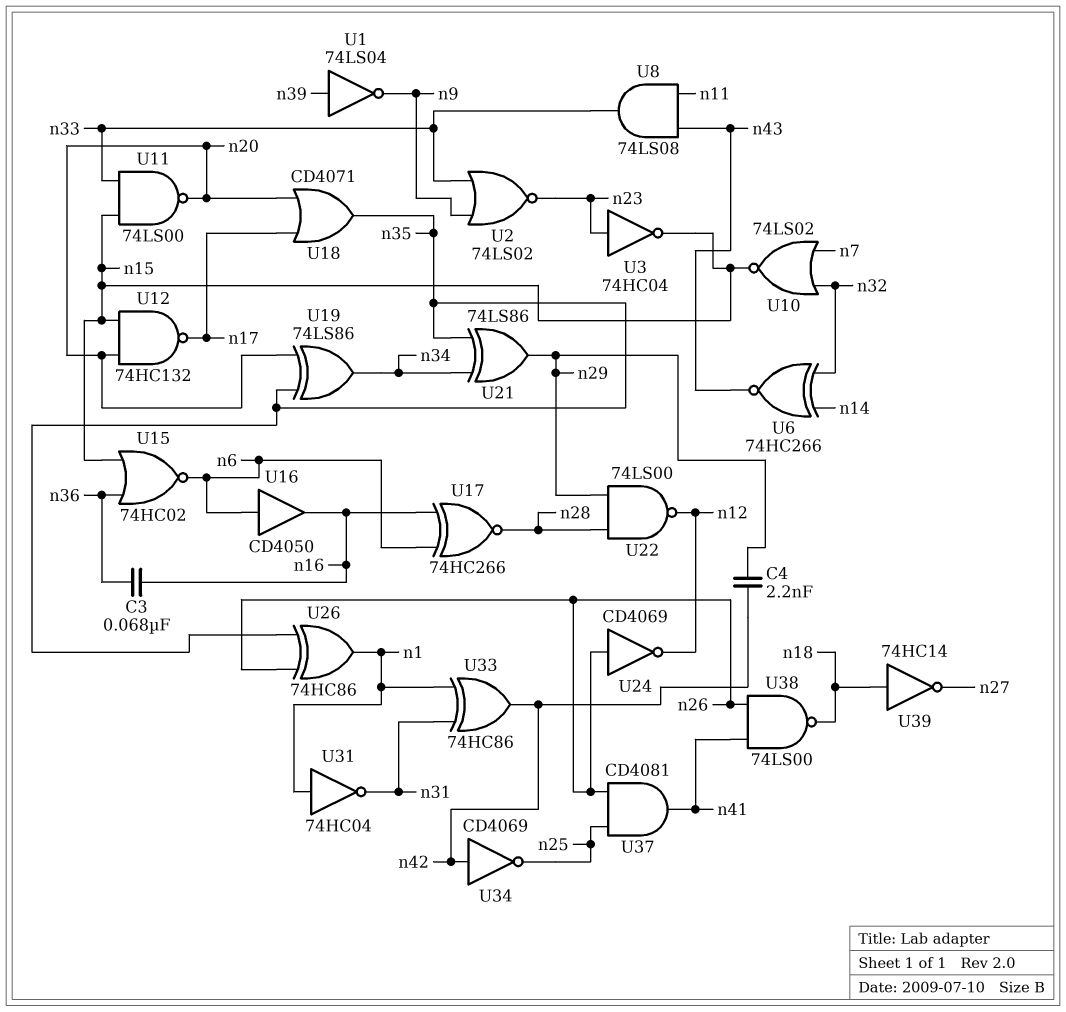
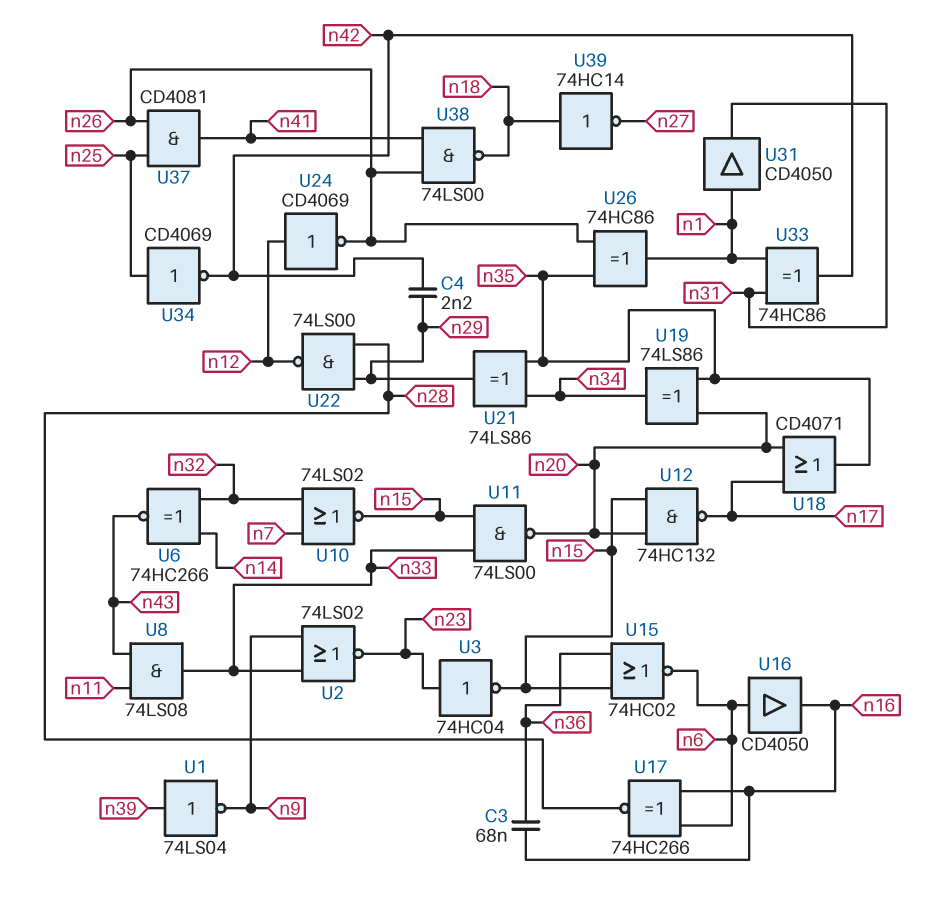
U24: NOT CD4069 (in n26, out n12) -> NOT CD4069 (in n12, out n26)
U31: NOT 74HC04 (in n1, out n31) -> buffer CD4050 (in n1, out n31)
U34: NOT CD4069 (in n42, out n25) -> NOT CD4069 (in n25, out n42)

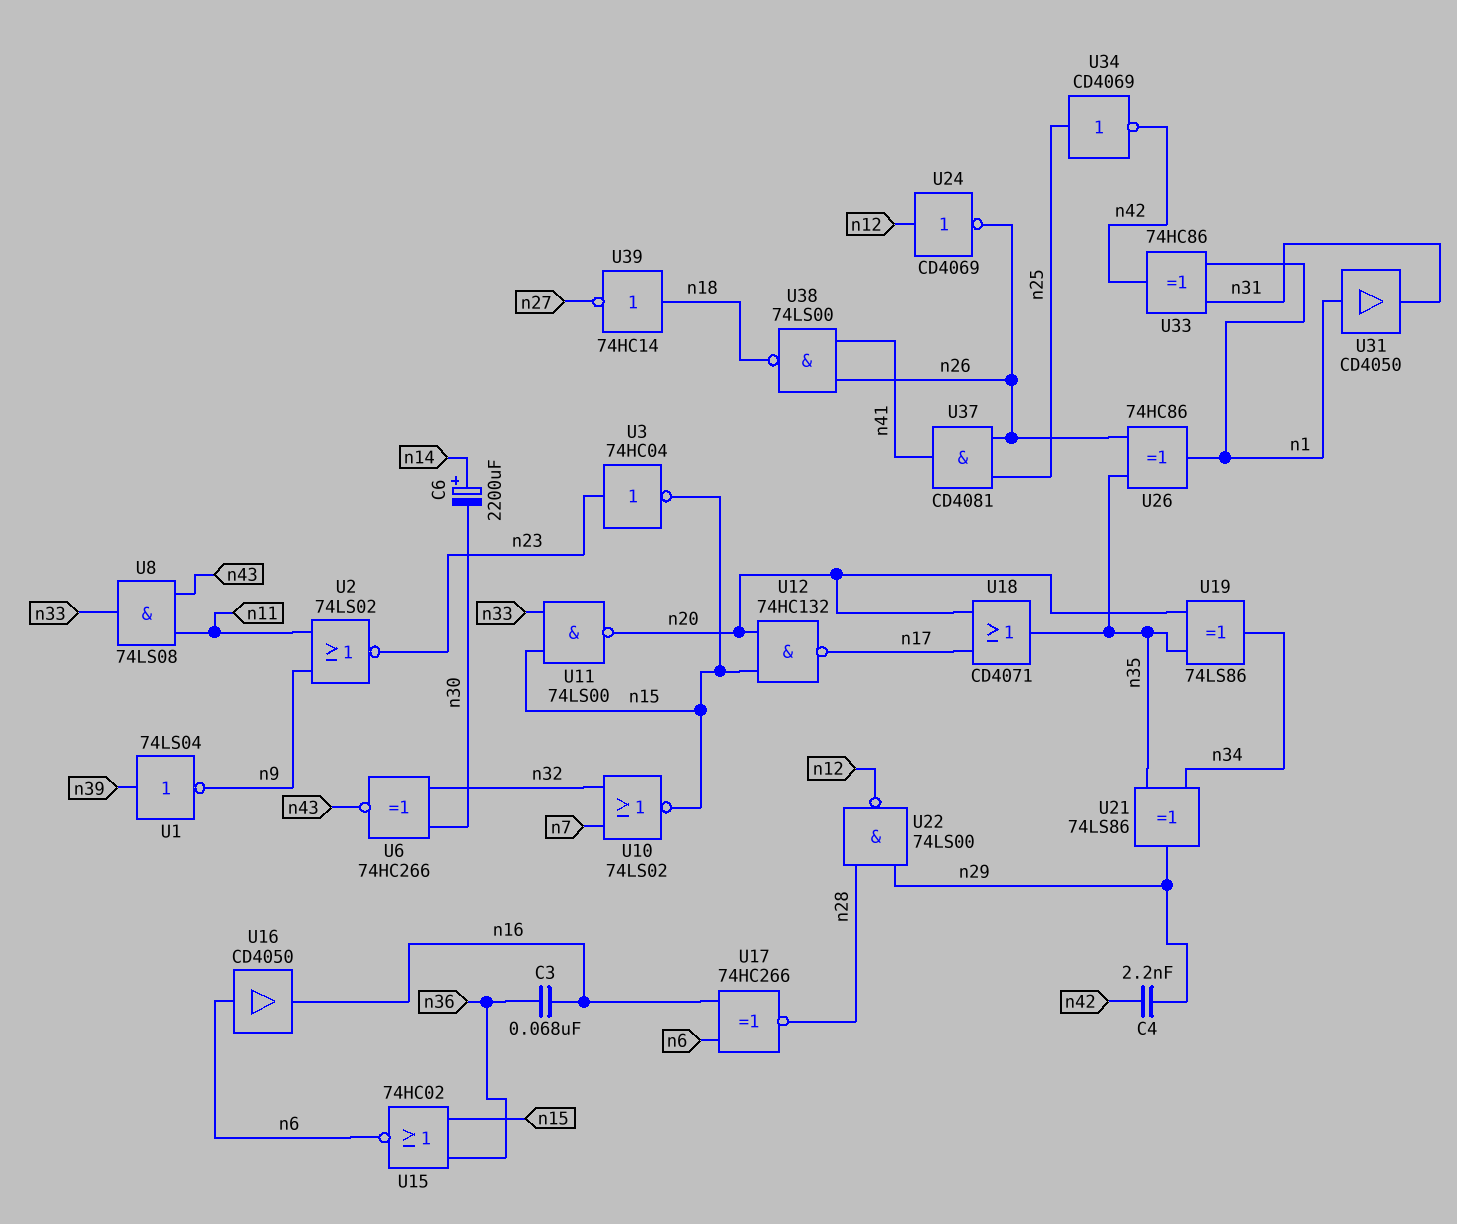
C6: none -> 2200uF (plus n14, minus n30)
U2: NOR 74LS02 (in n9, in n33, out n23) -> NOR 74LS02 (in n9, in n11, out n23)
U6: XNOR 74HC266 (in n14, in n32, out n43) -> XNOR 74HC266 (in n30, in n32, out n43)

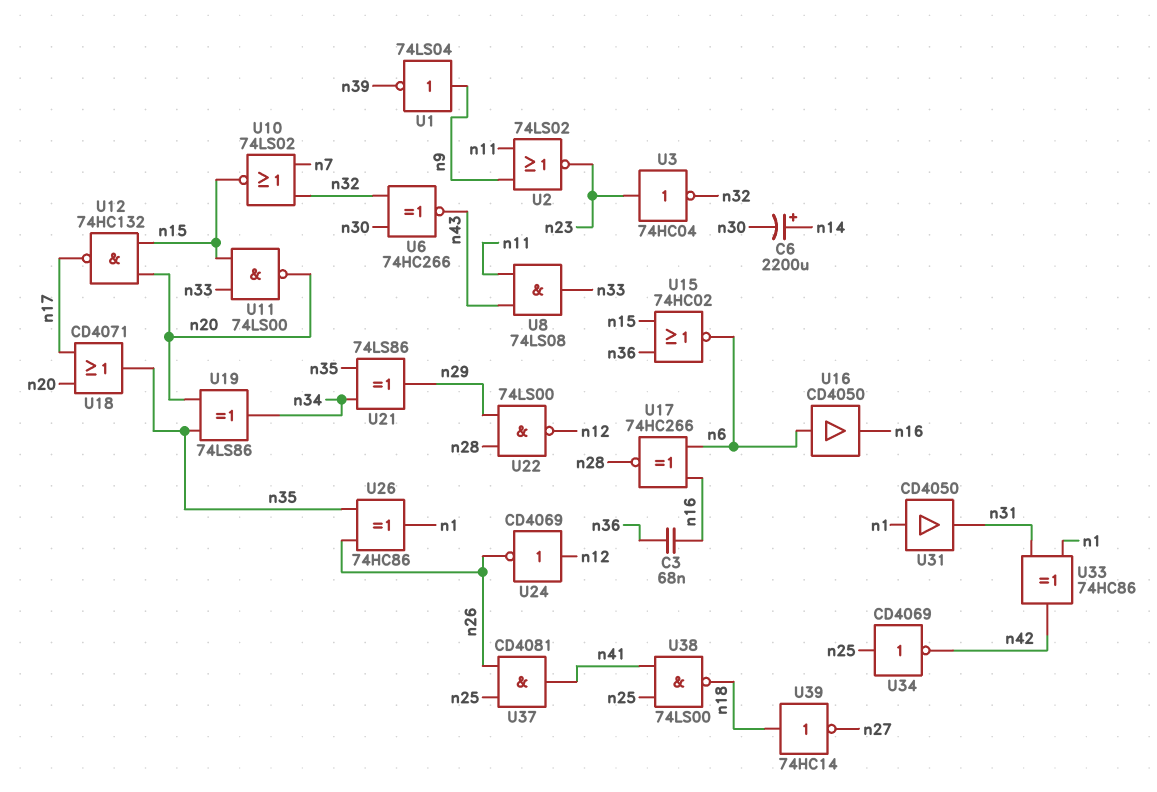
C4: 2.2nF (n29, n42) -> none
U1: NOT 74LS04 (in n39, out n9) -> NOT 74LS04 (in n9, out n39)
U3: NOT 74HC04 (in n23, out n15) -> NOT 74HC04 (in n23, out n32)
U38: NAND 74LS00 (in n26, in n41, out n18) -> NAND 74LS00 (in n25, in n41, out n18)

